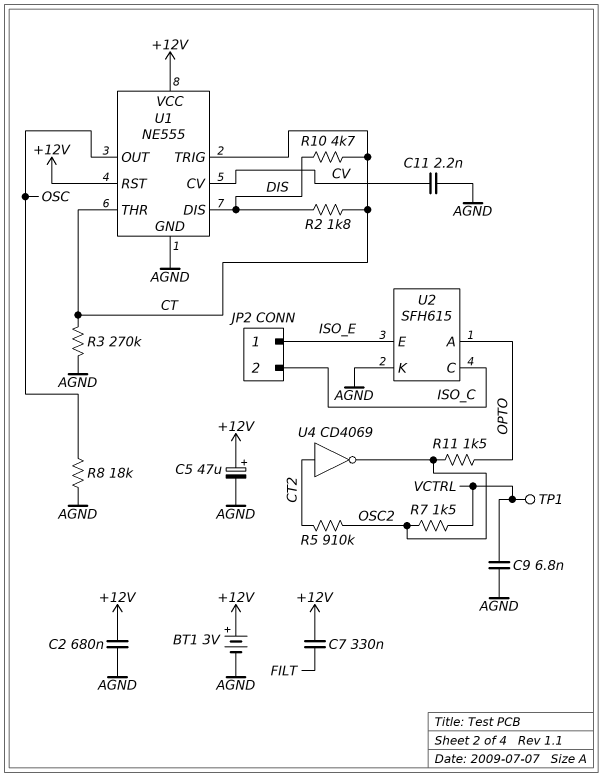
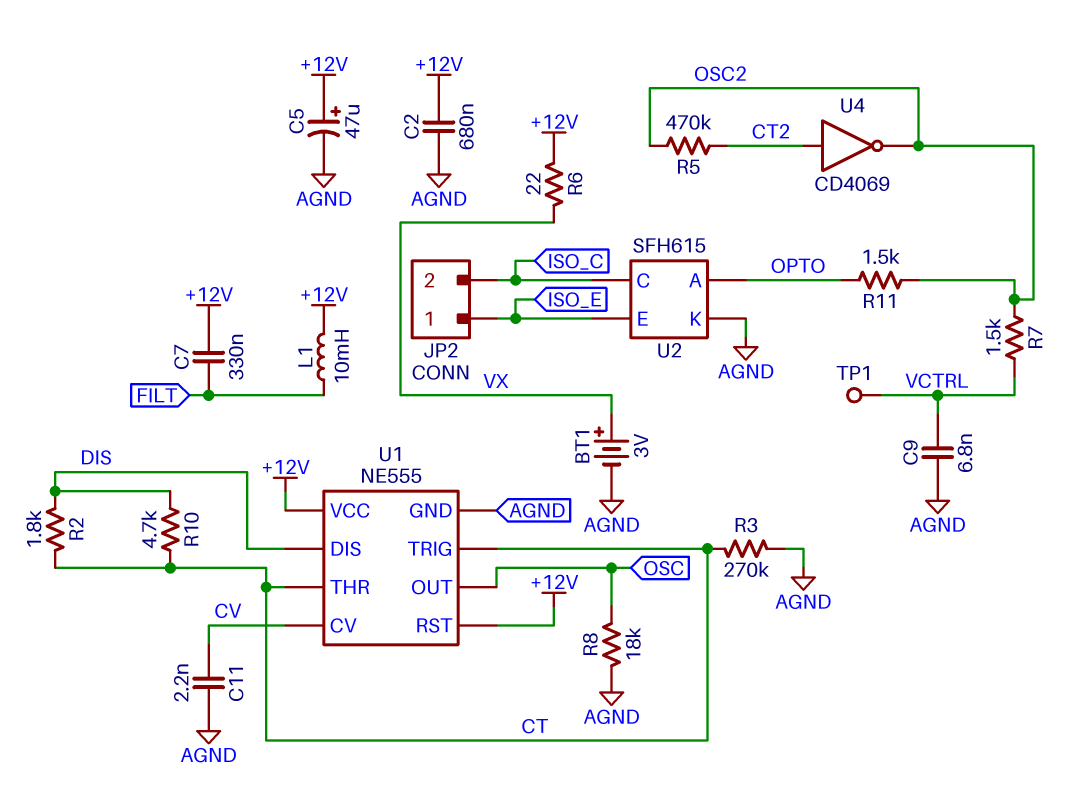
BT1: 3V (plus +12V, minus AGND) -> 3V (plus VX, minus AGND)
L1: none -> 10mH (+12V, FILT)
R5: 910k (CT2, OSC2) -> 470k (CT2, OSC2)
R6: none -> 22 (+12V, VX)

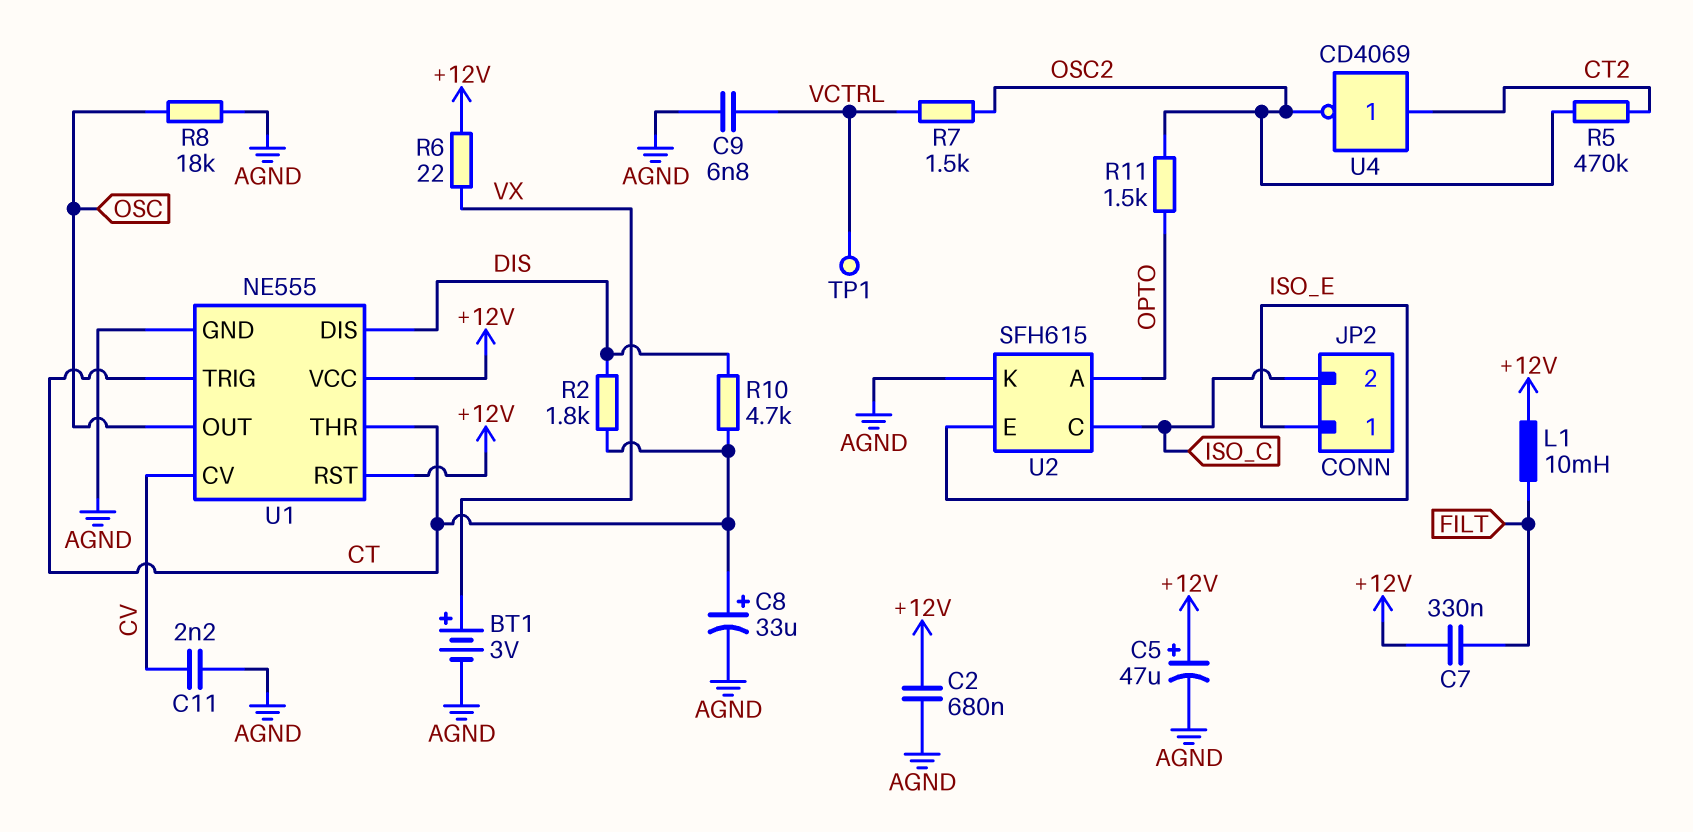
C8: none -> 33uF (plus CT, minus AGND)
R3: 270k (AGND, CT) -> none

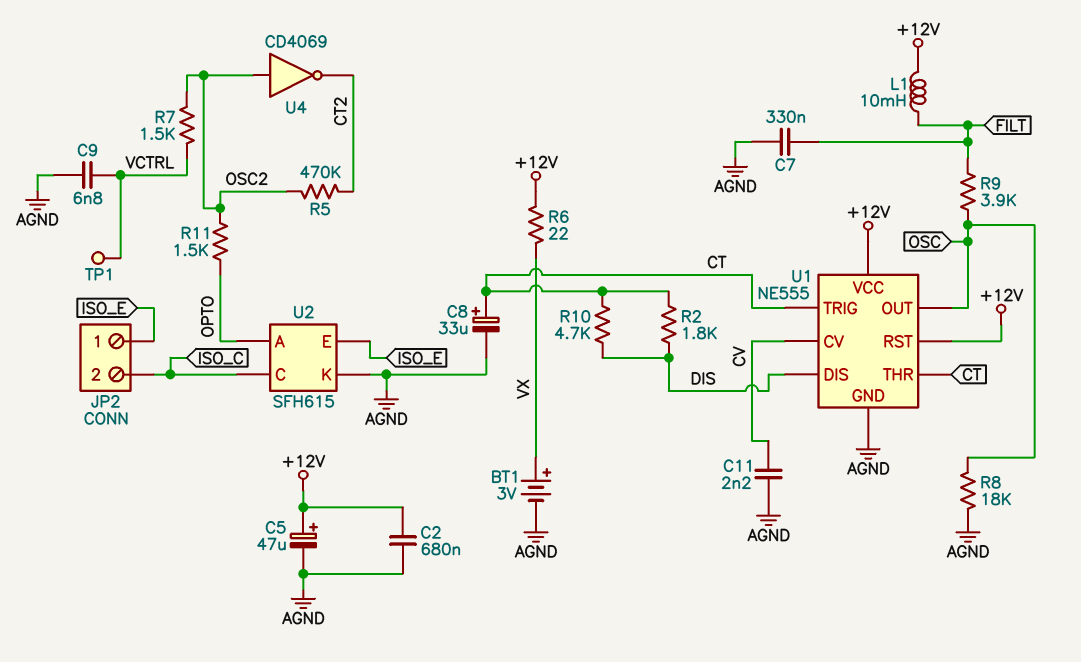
C7: 330nF (+12V, FILT) -> 330nF (AGND, FILT)
R9: none -> 3.9k (FILT, OSC)
U4: NOT CD4069 (in CT2, out OSC2) -> NOT CD4069 (in OSC2, out CT2)

